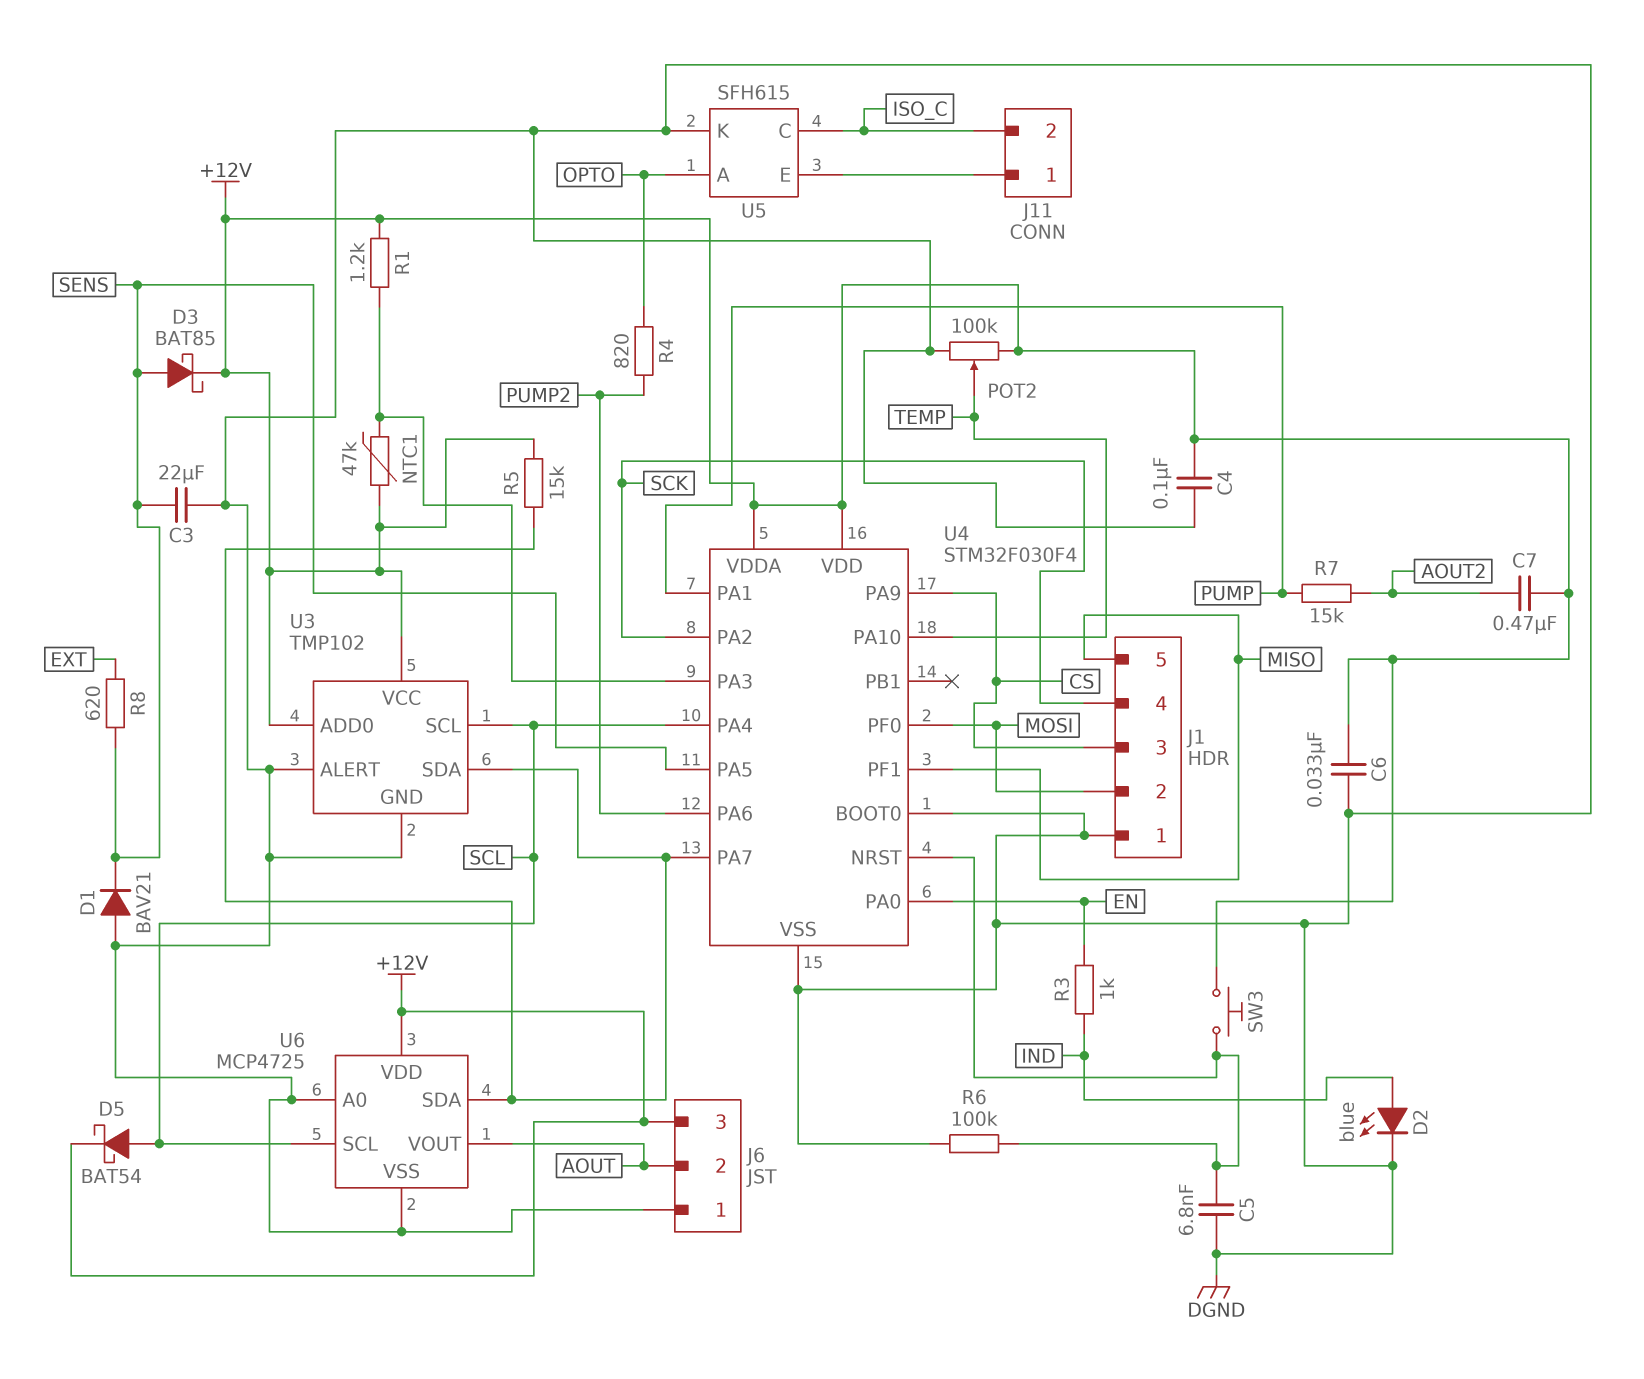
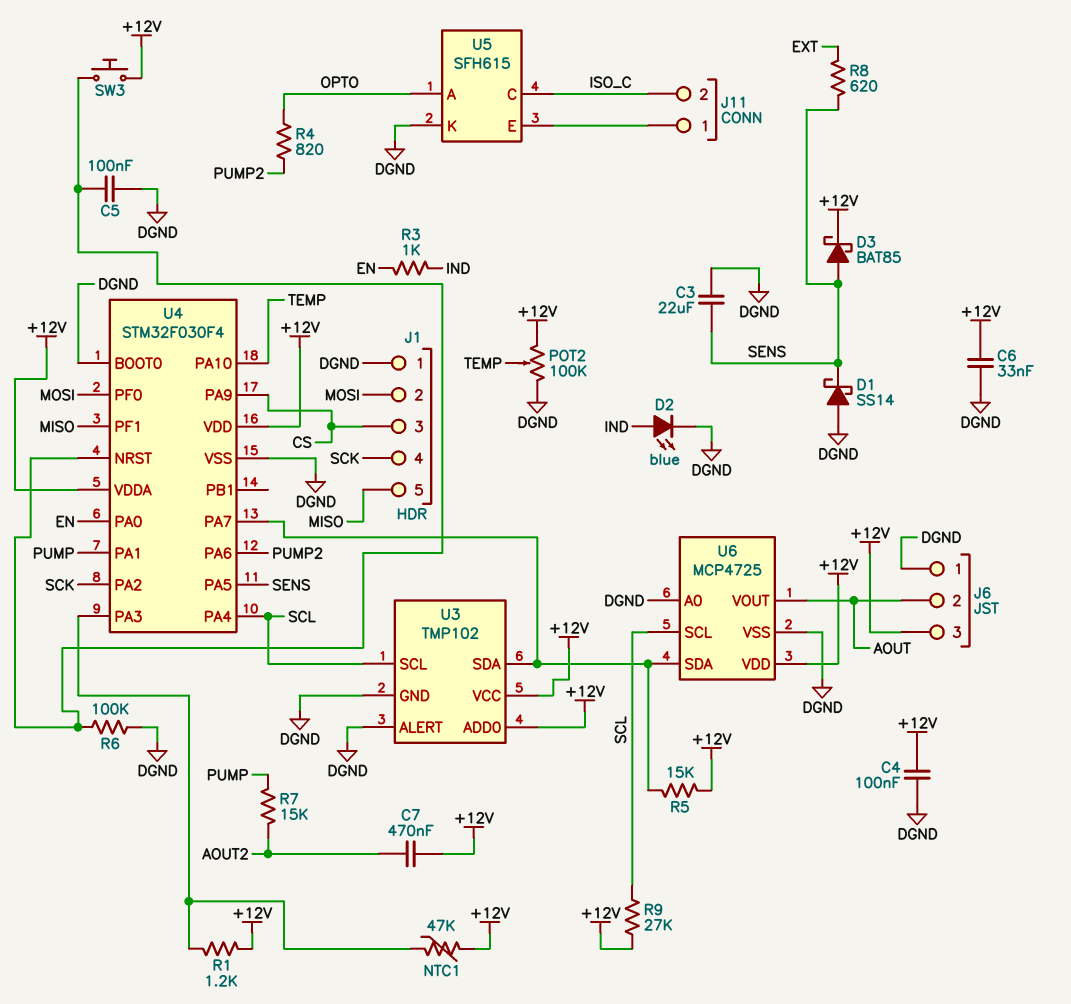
C5: 6.8nF (DGND, U4/NRST) -> 100nF (DGND, U4/NRST)
D1: diode BAV21 (A DGND, K SENS) -> schottky SS14 (A DGND, K SENS)
D5: schottky BAT54 (A SCL, K +12V) -> none
R9: none -> 27k (+12V, SCL)

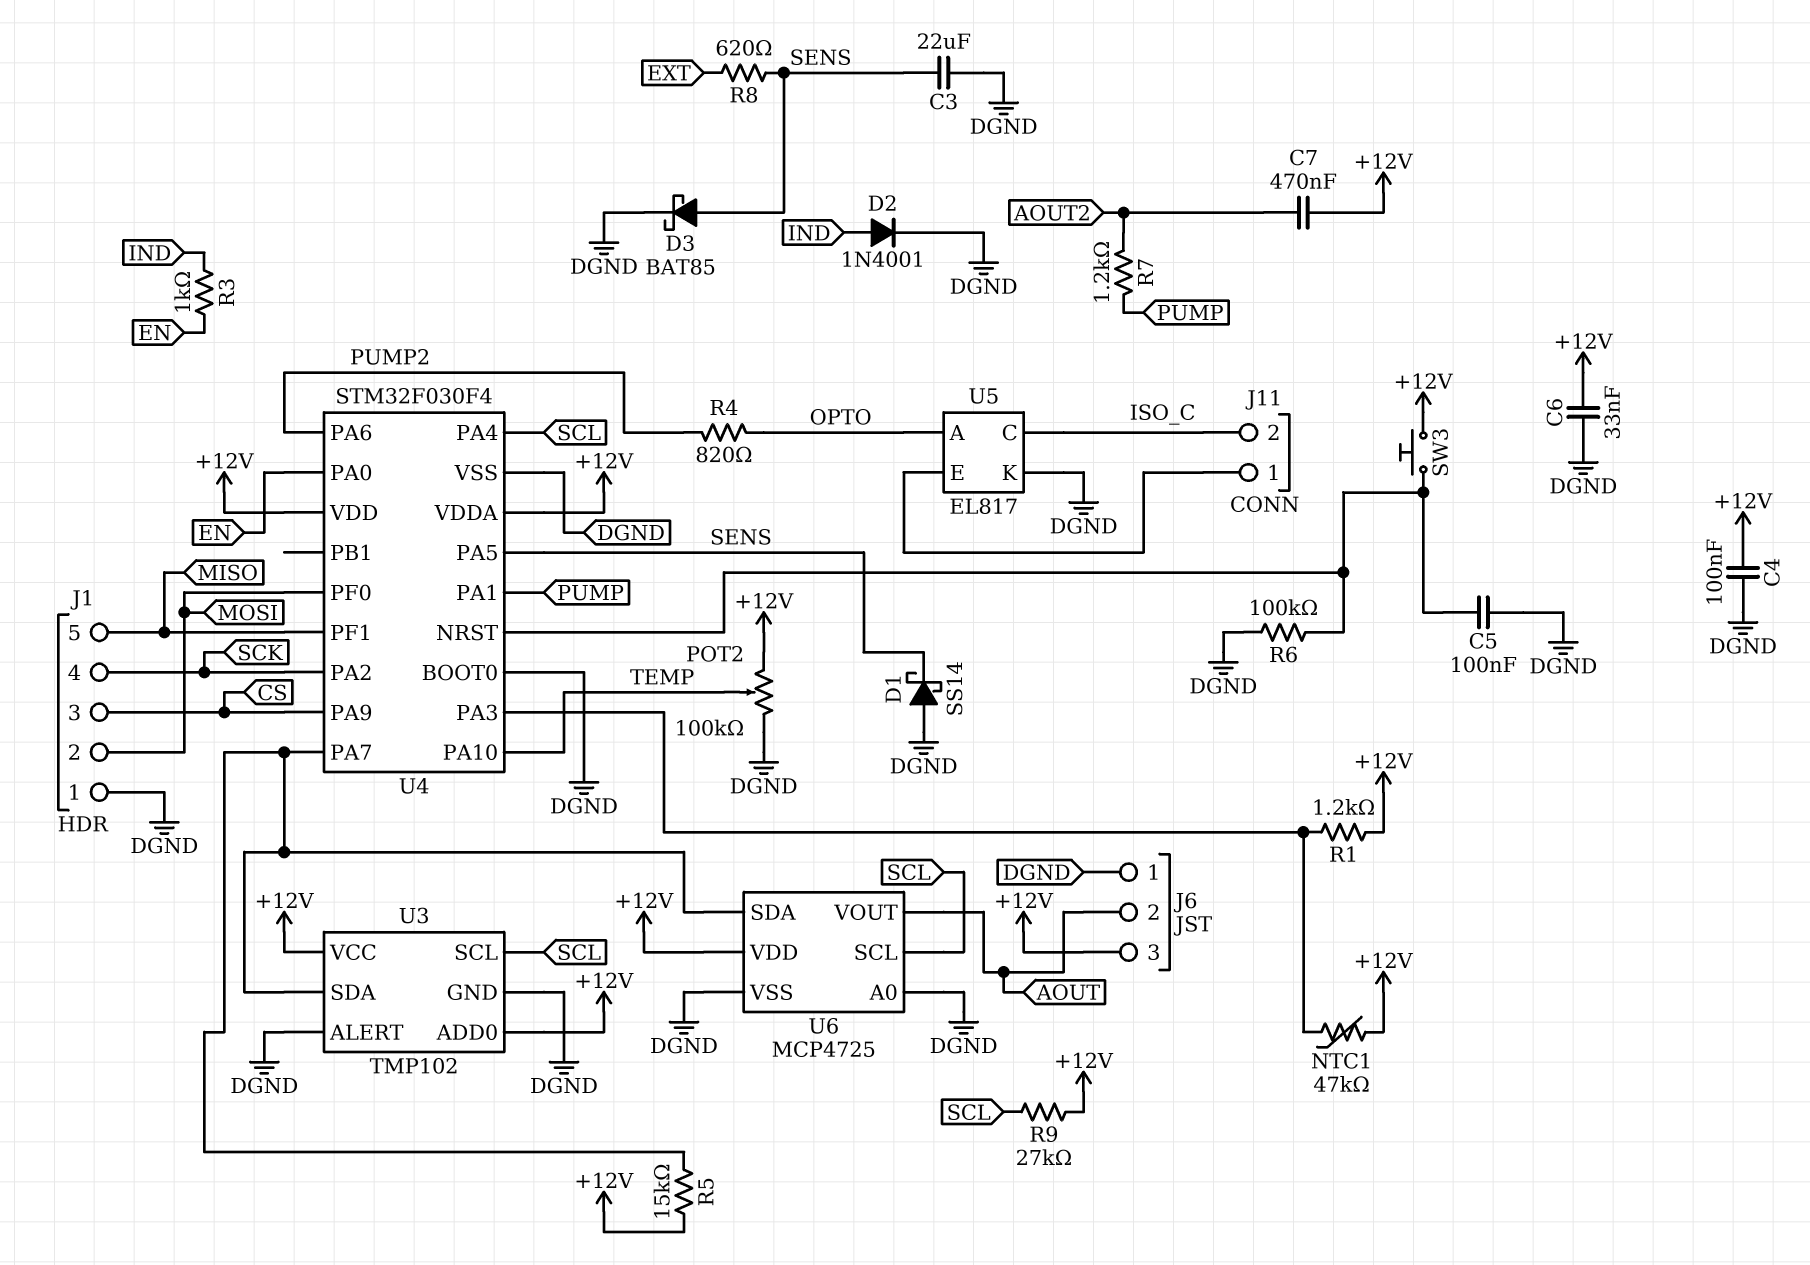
D2: LED blue (A IND, K DGND) -> diode 1N4001 (A IND, K DGND)
D3: schottky BAT85 (A SENS, K +12V) -> schottky BAT85 (A SENS, K DGND)
R7: 15k (AOUT2, PUMP) -> 1.2k (AOUT2, PUMP)
U5: SFH615 -> EL817

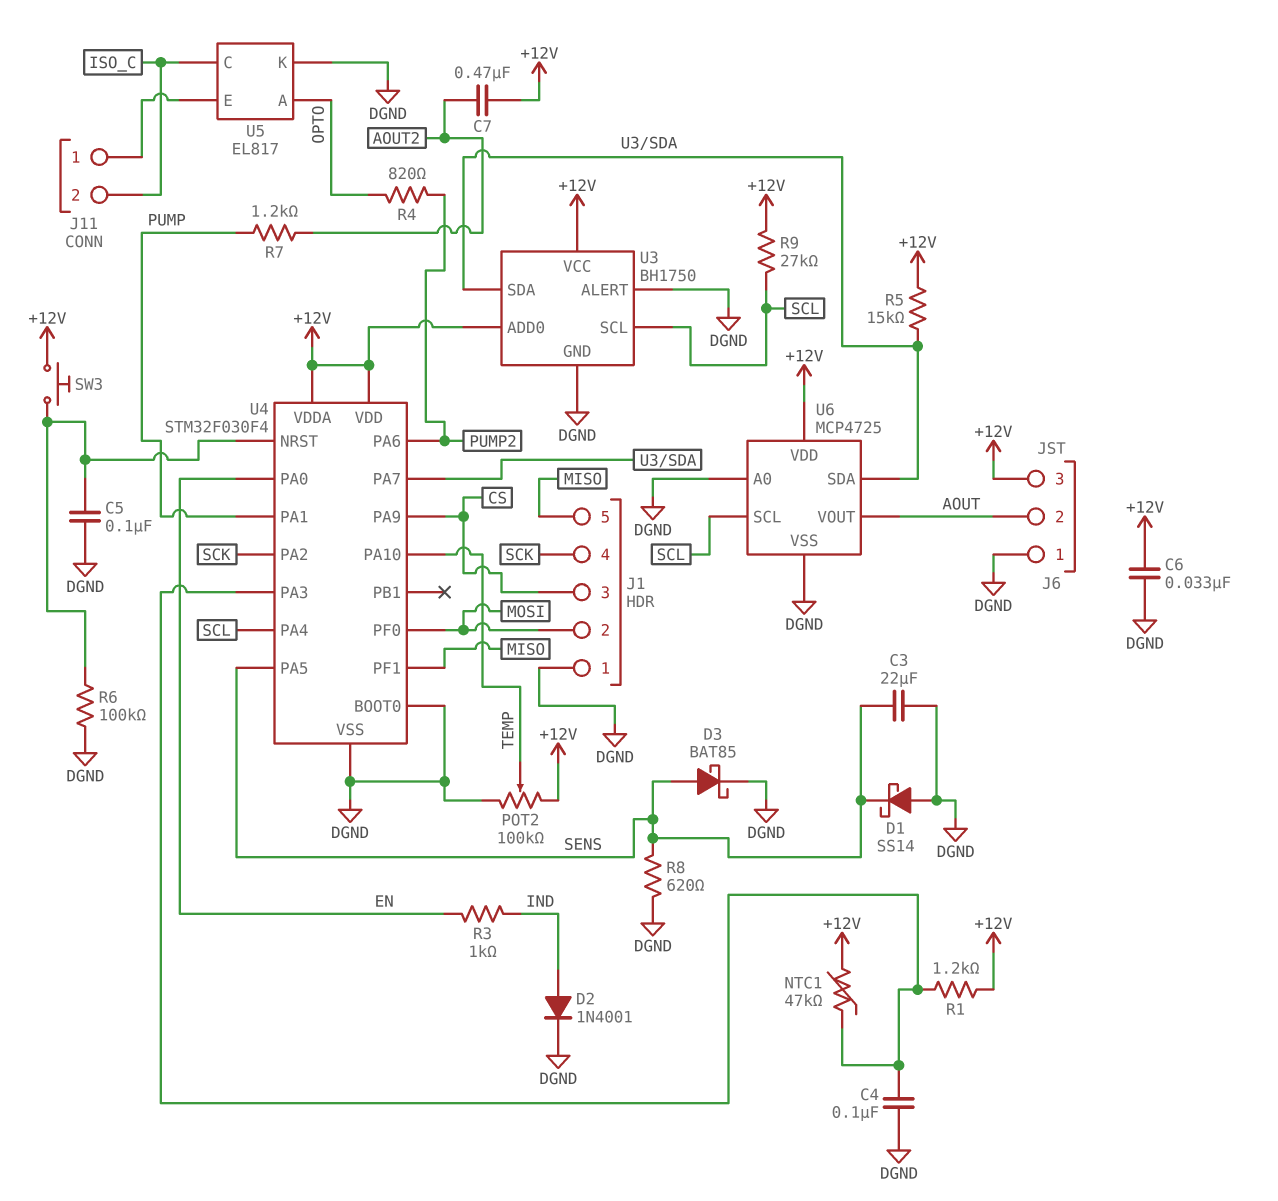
C4: 100nF (+12V, DGND) -> 100nF (DGND, U4/PA3)
R8: 620 (EXT, SENS) -> 620 (DGND, SENS)
U3: TMP102 -> BH1750

